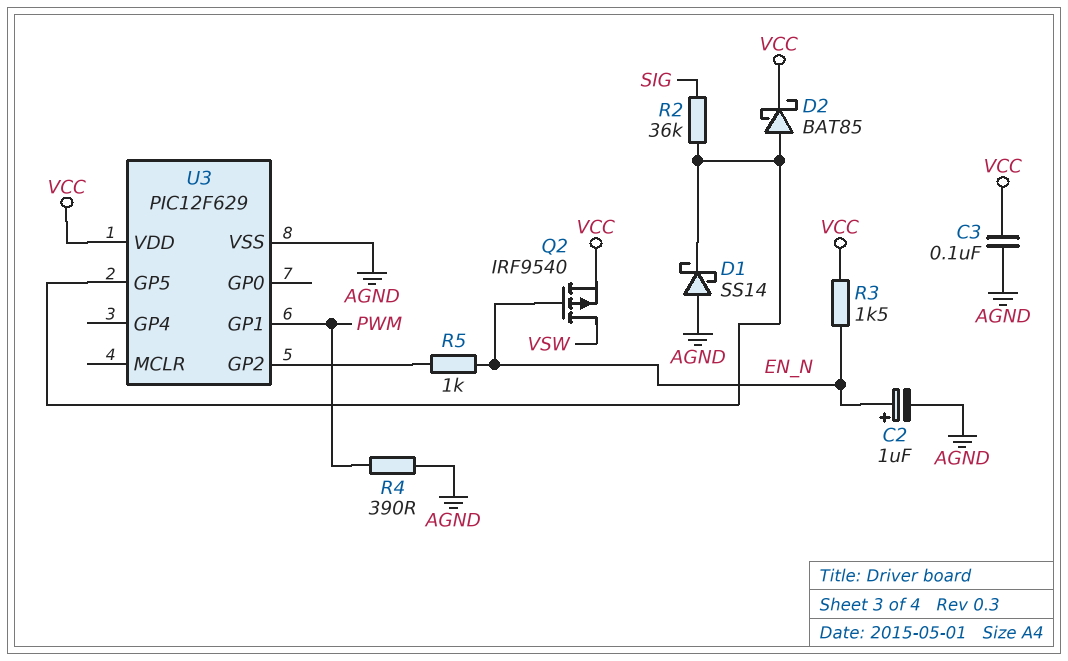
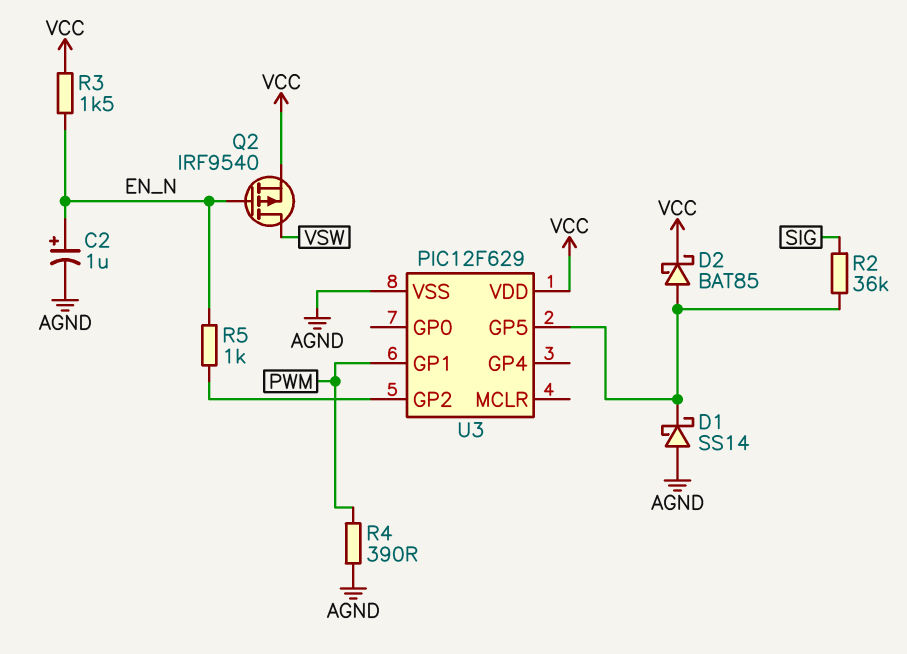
C3: 100nF (AGND, VCC) -> none

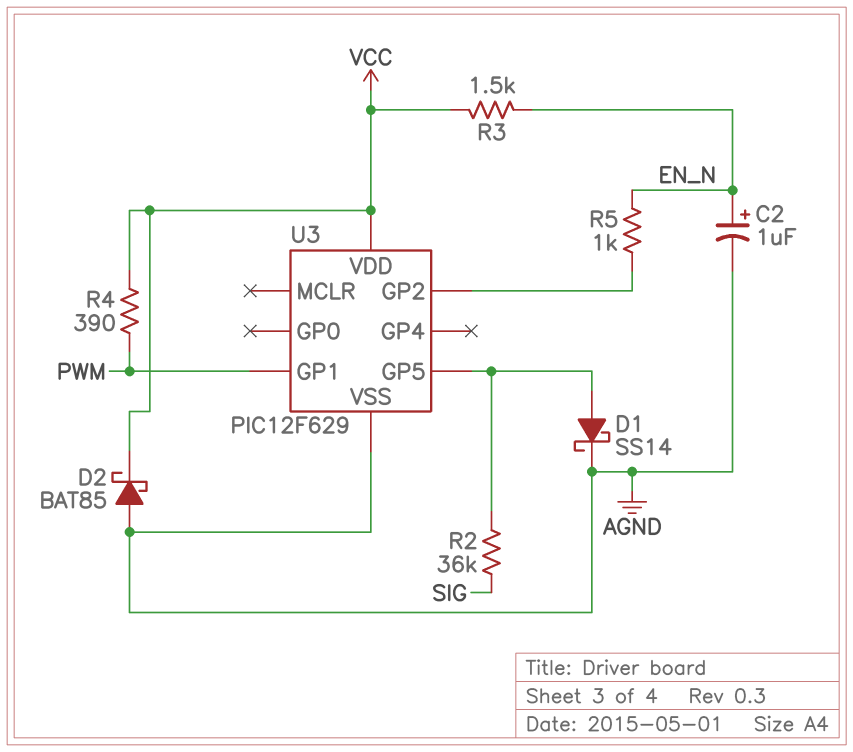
D1: schottky SS14 (A AGND, K U3/GP5) -> schottky SS14 (A U3/GP5, K AGND)
D2: schottky BAT85 (A U3/GP5, K VCC) -> schottky BAT85 (A AGND, K VCC)
Q2: PMOS IRF9540 (G EN_N, D VSW, S VCC) -> none
R4: 390 (AGND, PWM) -> 390 (PWM, VCC)

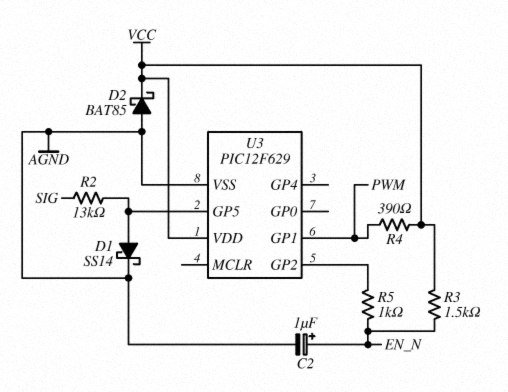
R2: 36k (SIG, U3/GP5) -> 13k (SIG, U3/GP5)

